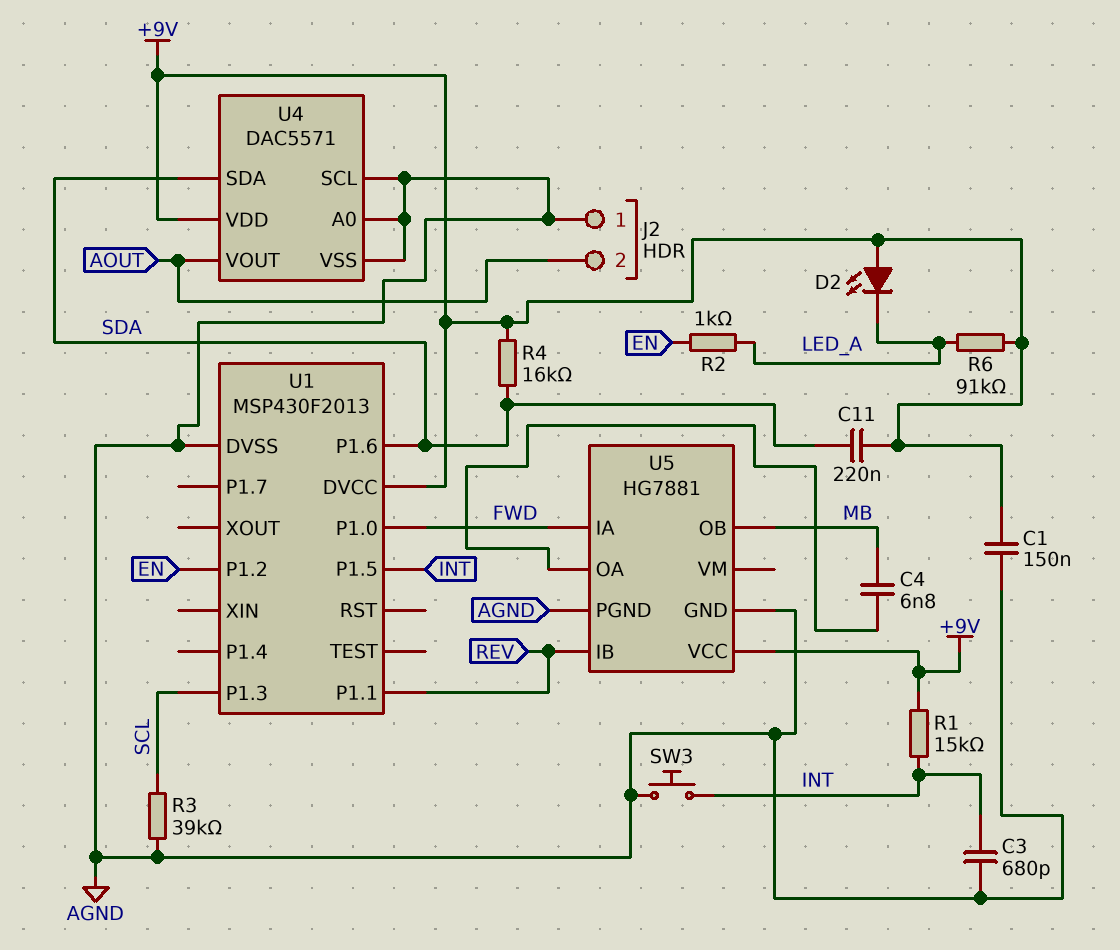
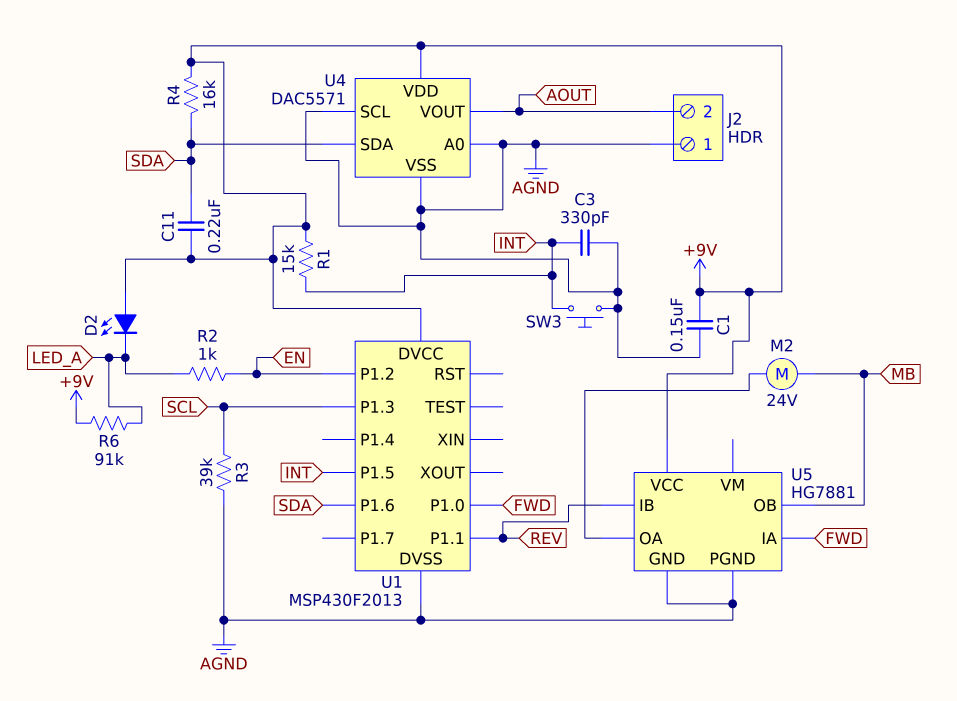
C3: 680pF (AGND, INT) -> 330pF (AGND, INT)
C4: 6.8nF (MB, U5/OA) -> none
M2: none -> motor 24V (MB, U5/OA)

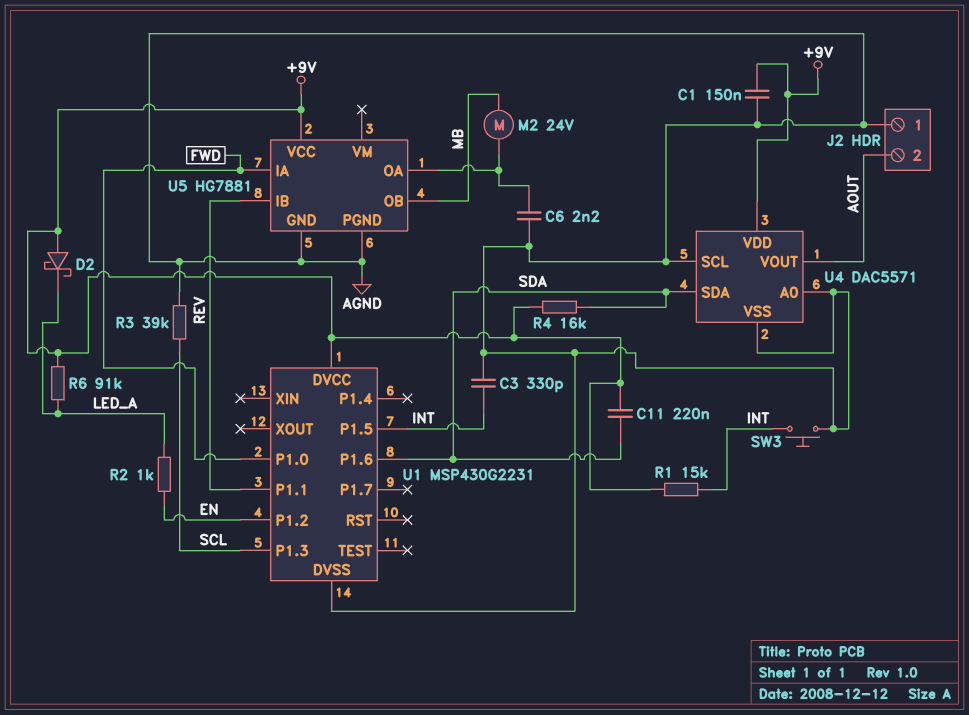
C6: none -> 2.2nF (AGND, U5/OA)
D2: LED (A +9V, K LED_A) -> schottky (A +9V, K LED_A)
U1: MSP430F2013 -> MSP430G2231

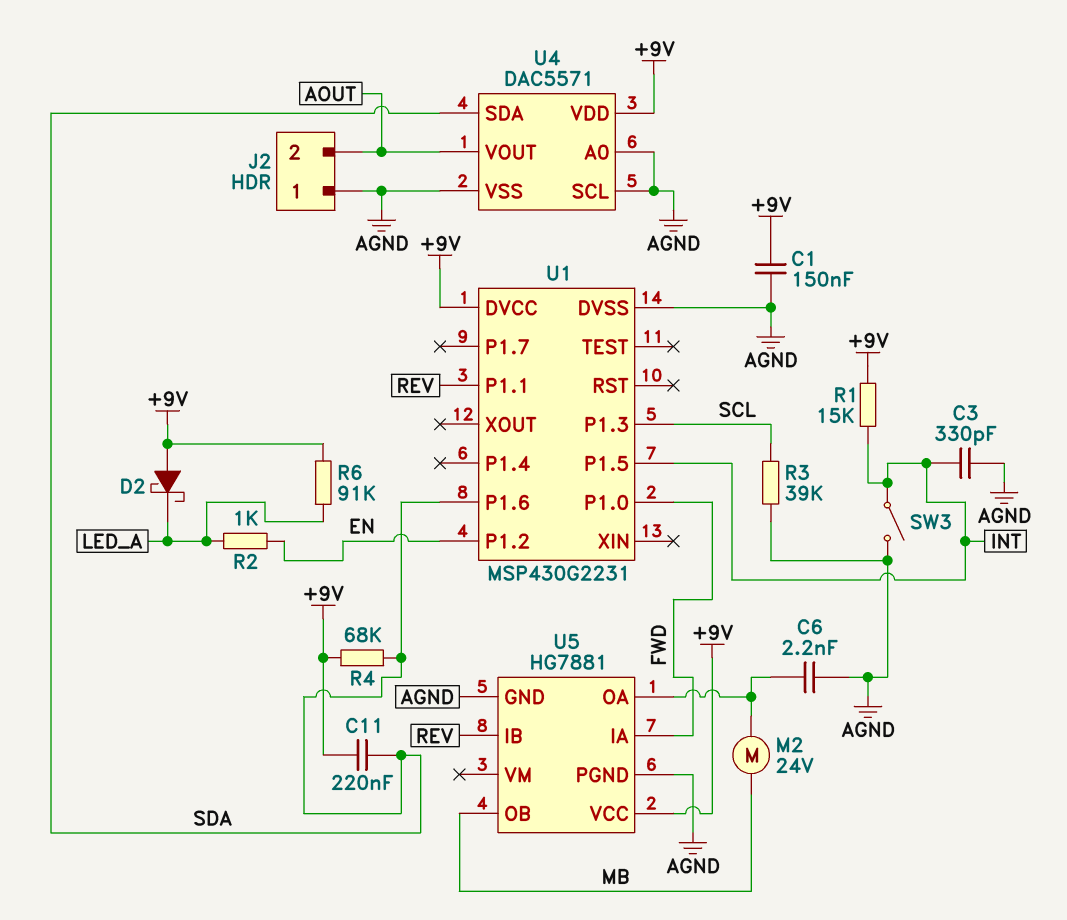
R4: 16k (+9V, SDA) -> 68k (+9V, SDA)
SW3: button (AGND, INT) -> switch (AGND, INT)

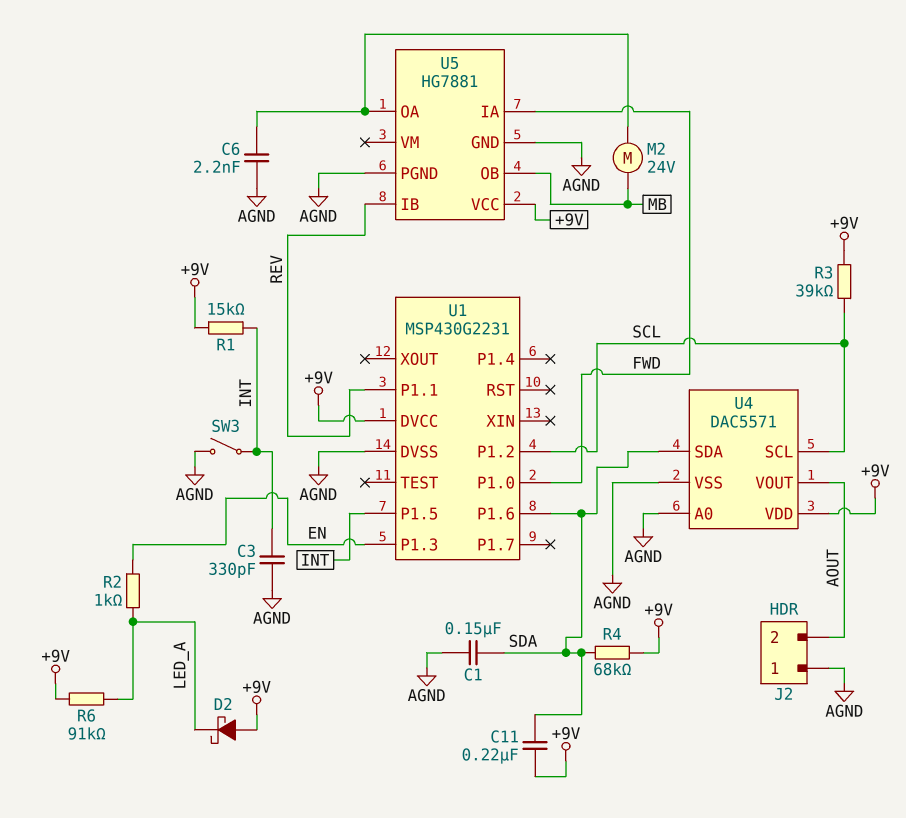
C1: 150nF (+9V, AGND) -> 150nF (AGND, SDA)
R3: 39k (AGND, SCL) -> 39k (+9V, SCL)
U1 pin P1.2: EN -> SCL
U1 pin P1.3: SCL -> EN
U4 pin SCL: AGND -> SCL

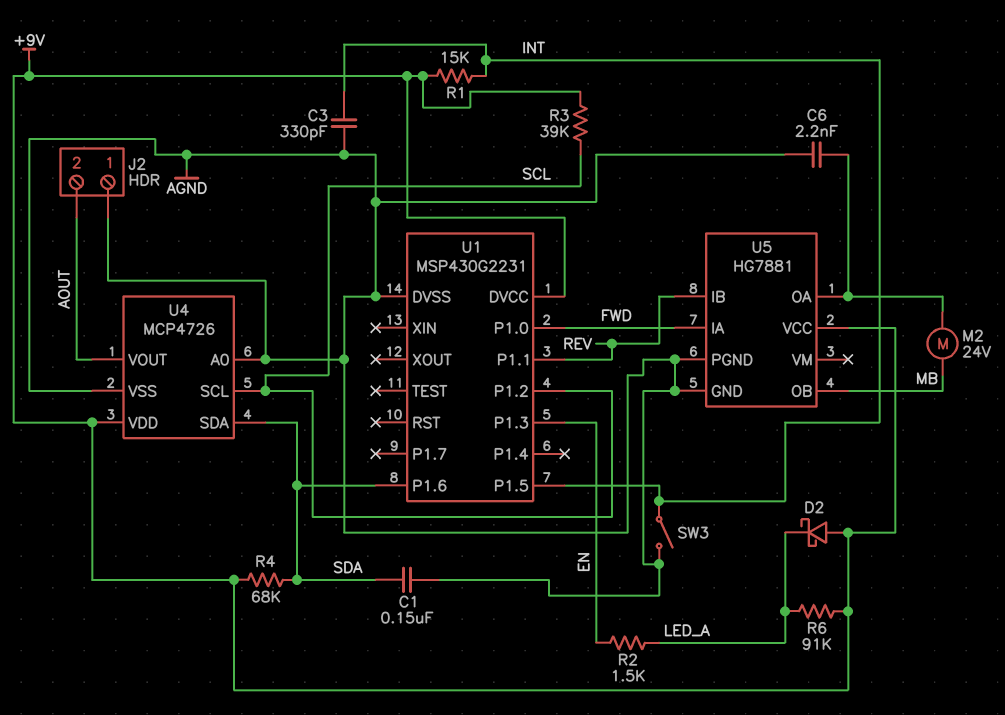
C11: 220nF (+9V, SDA) -> none
R2: 1k (EN, LED_A) -> 1.5k (EN, LED_A)
U4: DAC5571 -> MCP4726

